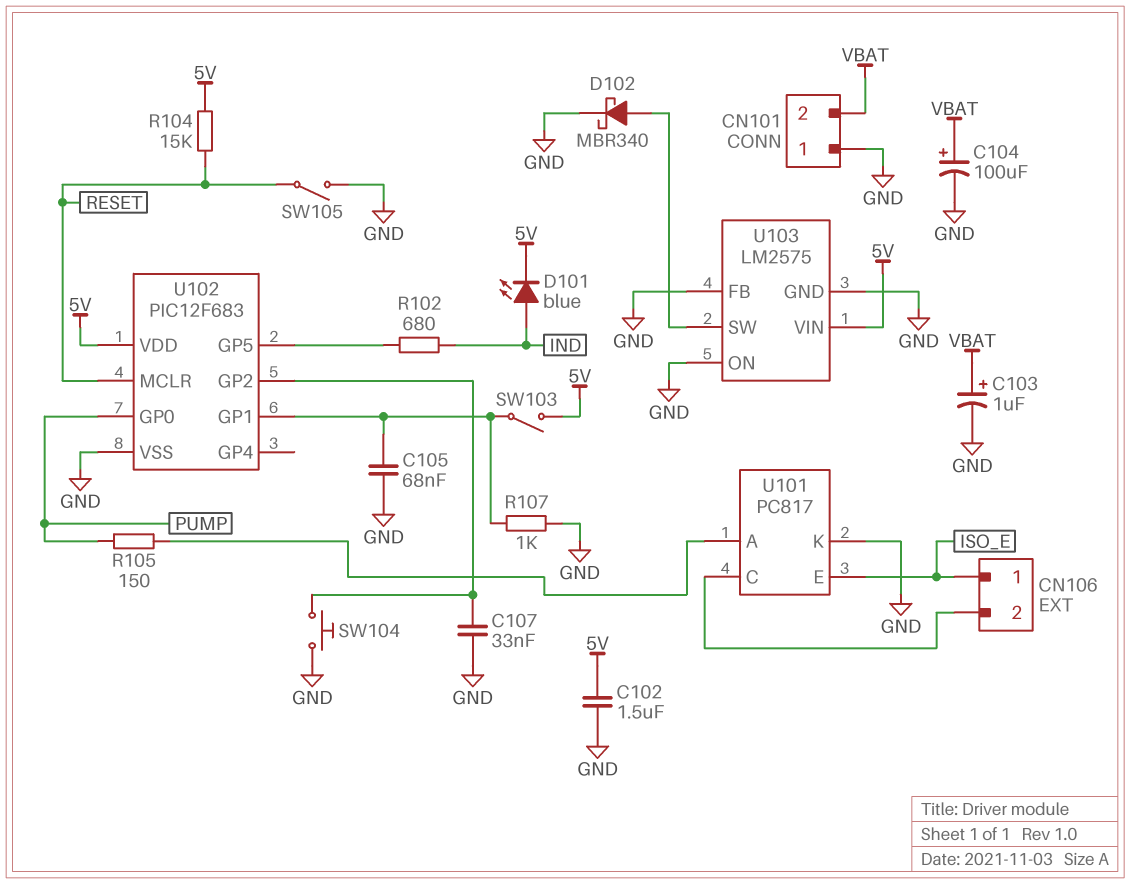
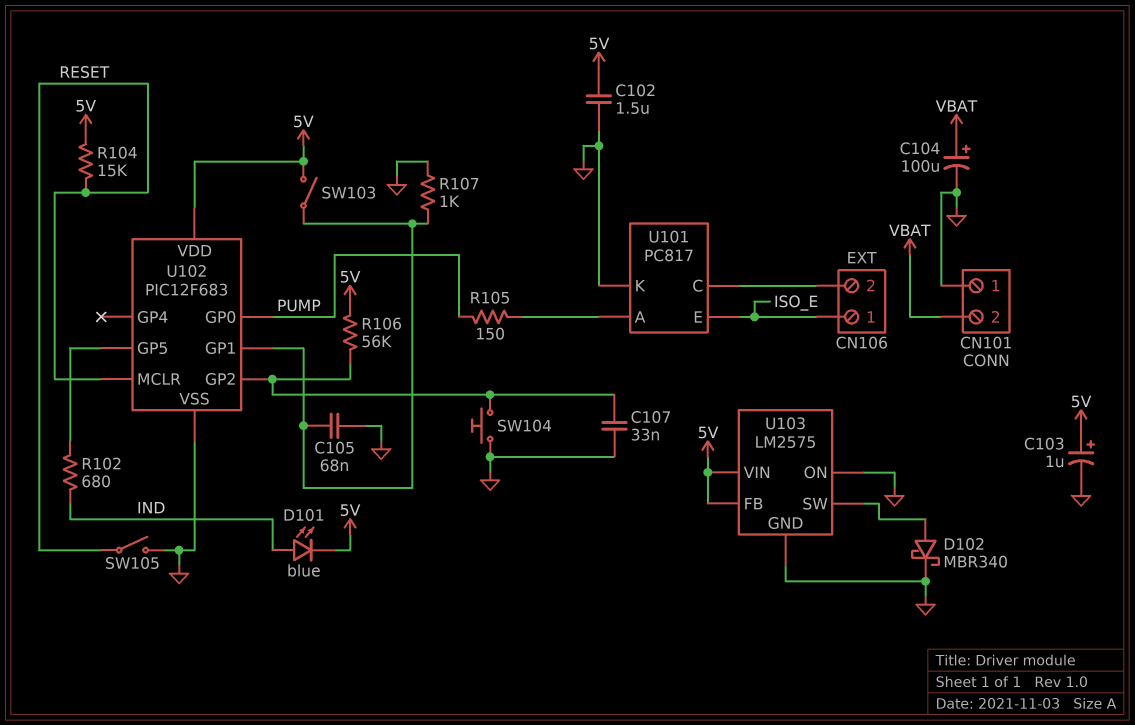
C103: 1uF (plus VBAT, minus GND) -> 1uF (plus 5V, minus GND)
R106: none -> 56k (5V, U102/GP2)
U103 pin FB: GND -> 5V

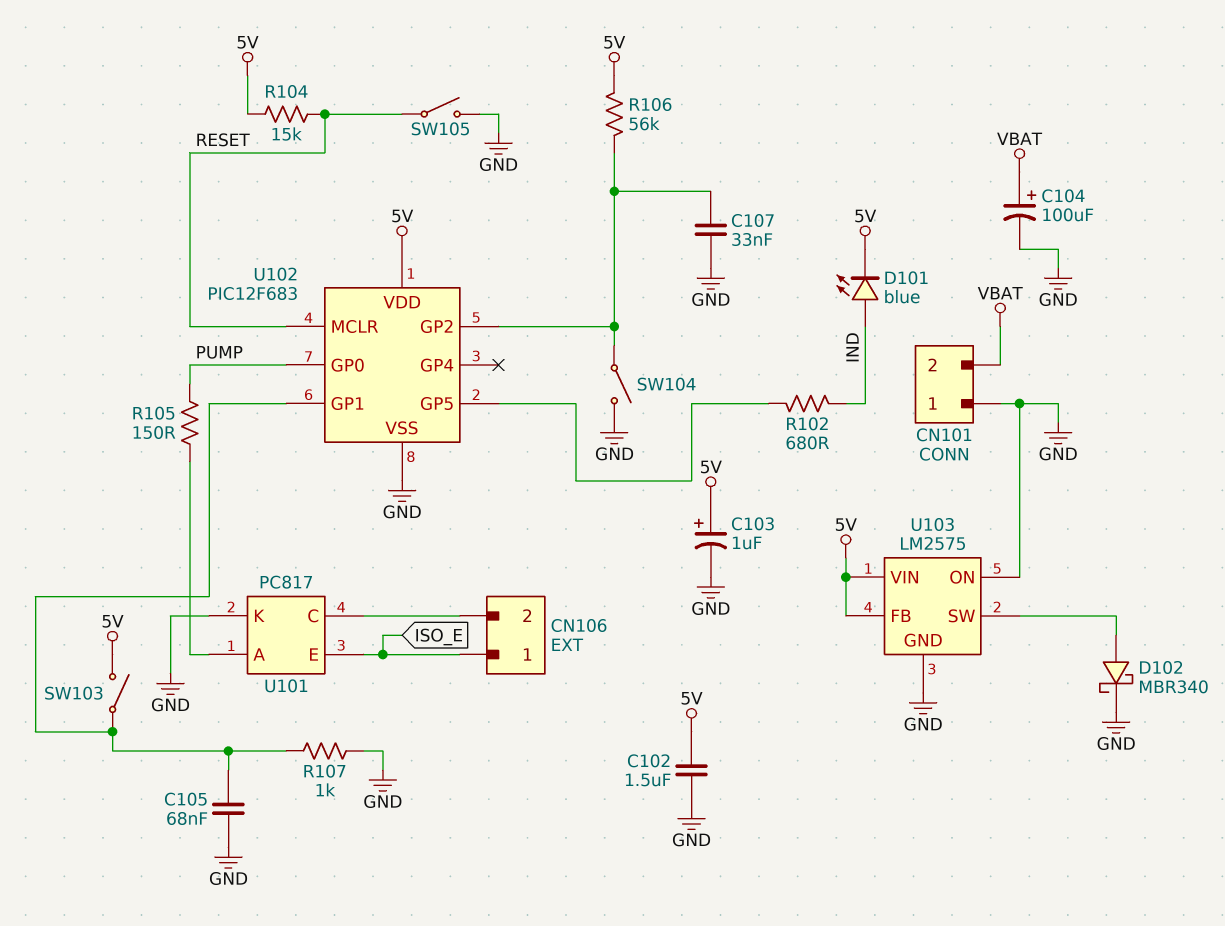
SW104: button (GND, U102/GP2) -> switch (GND, U102/GP2)

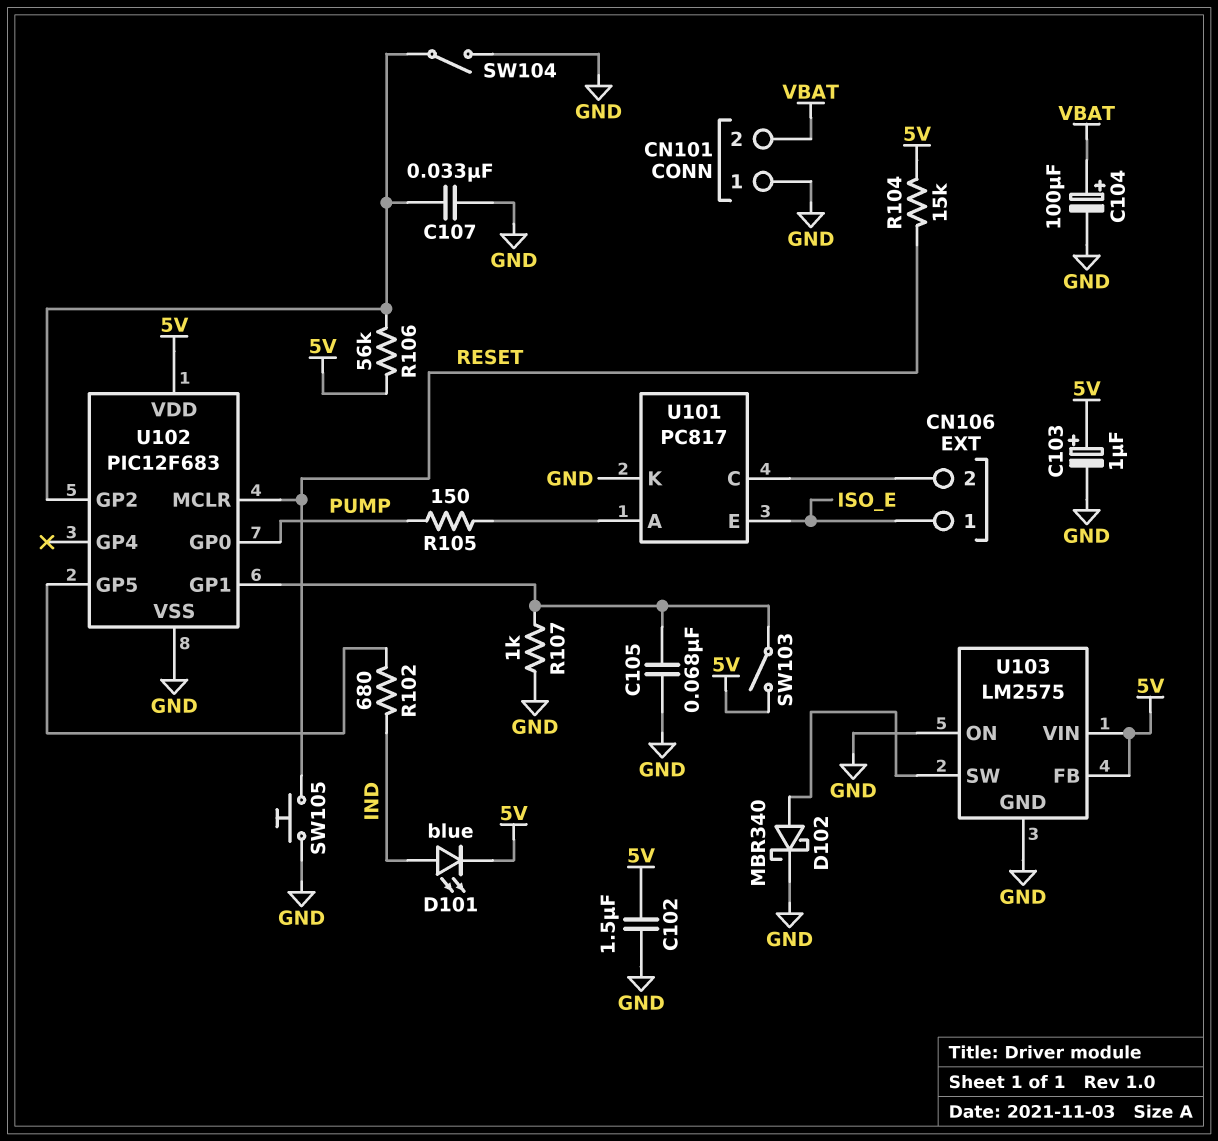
SW105: switch (GND, RESET) -> button (GND, RESET)

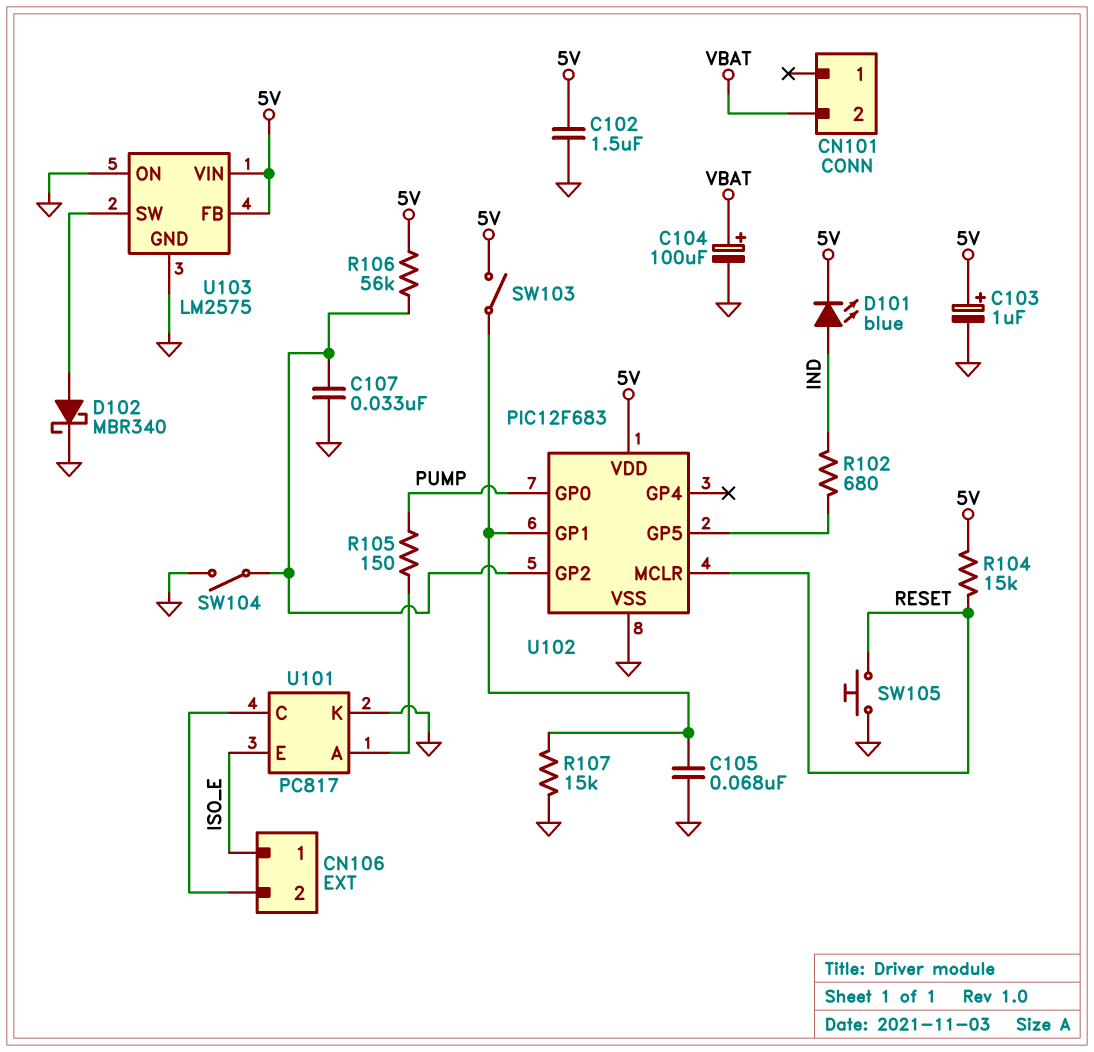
CN101 pin 1: GND -> none
R107: 1k (GND, U102/GP1) -> 15k (GND, U102/GP1)

